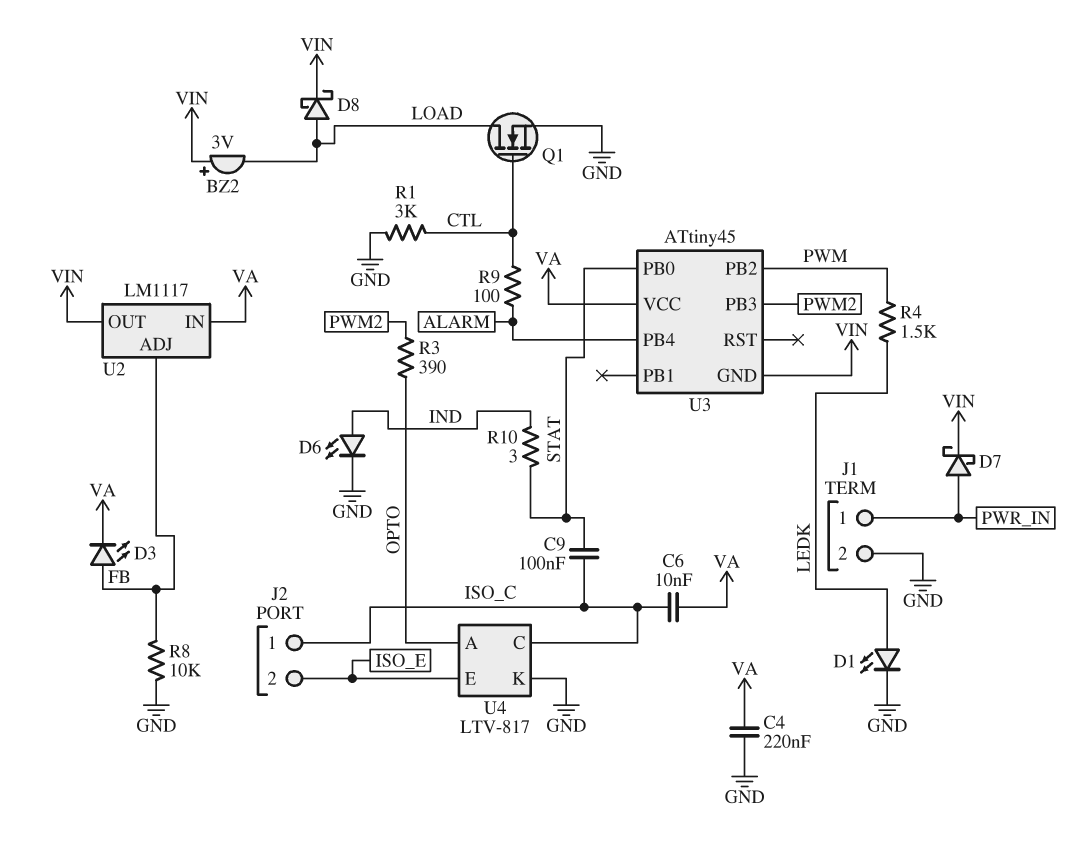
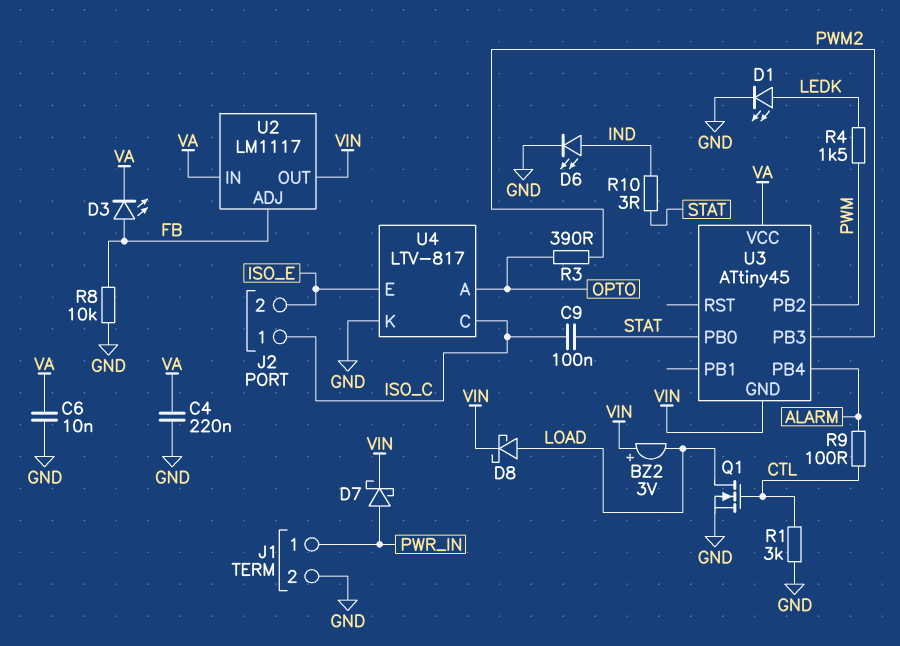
C6: 10nF (ISO_C, VA) -> 10nF (GND, VA)

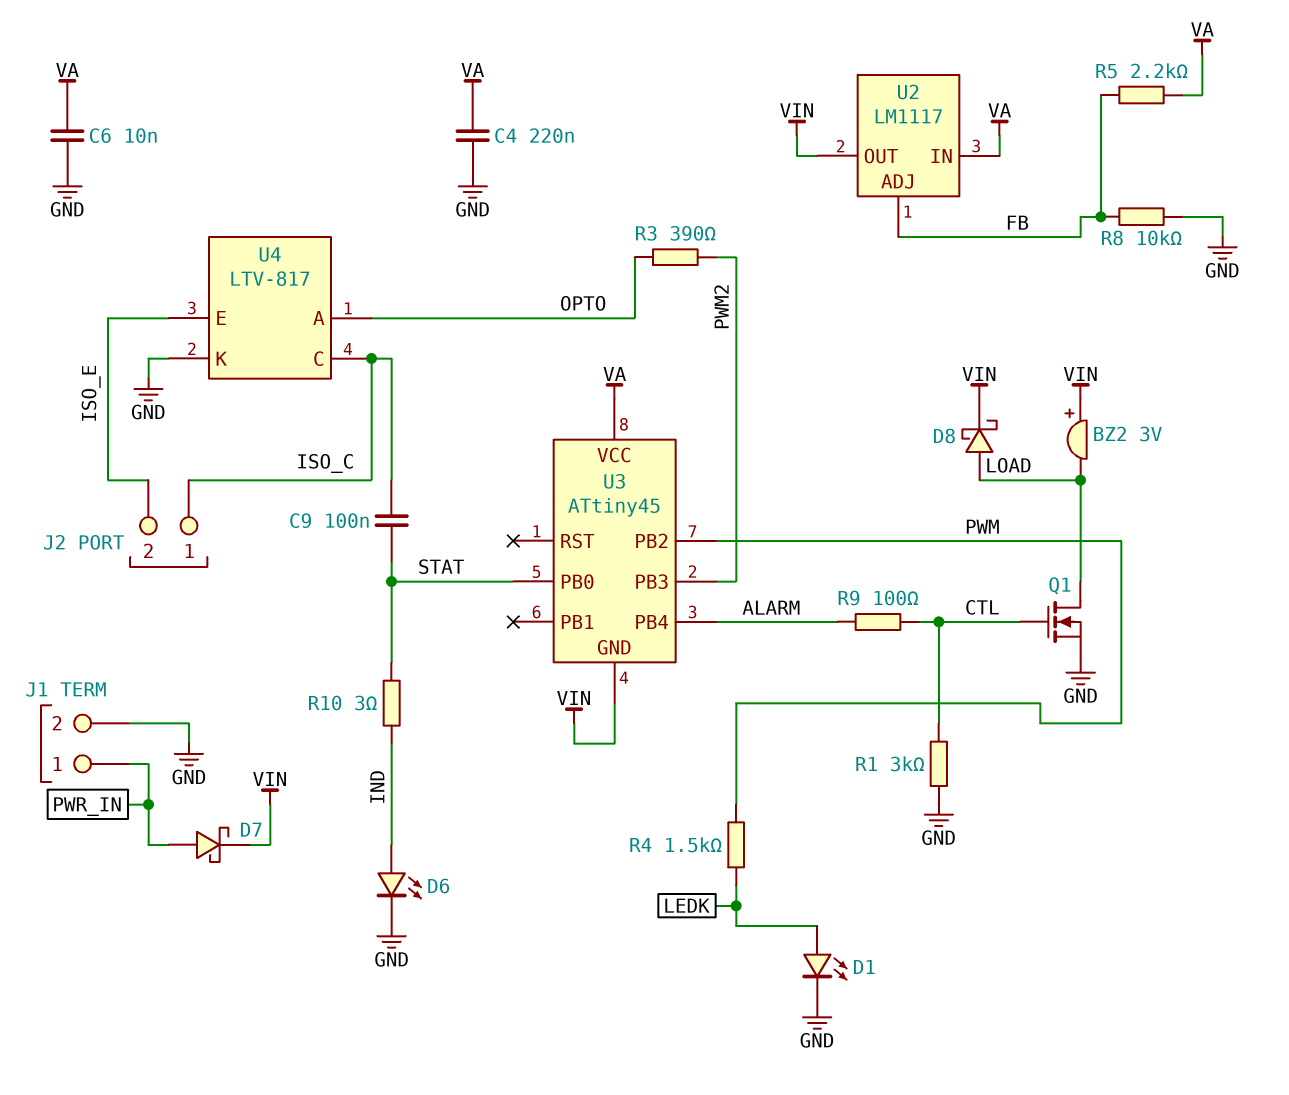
D3: LED (A FB, K VA) -> none
R5: none -> 2.2k (FB, VA)

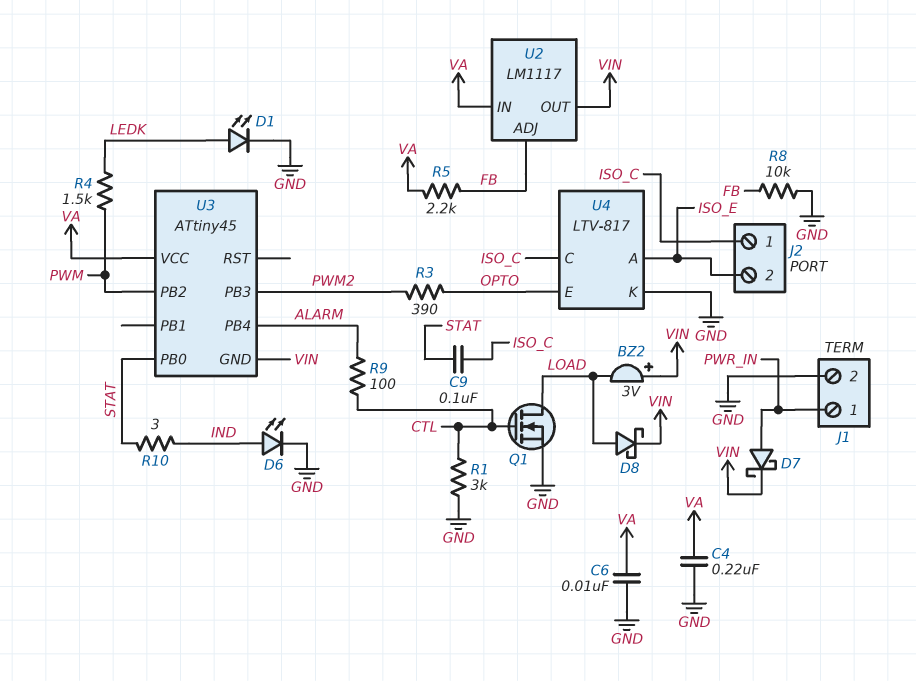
U4 pin A: OPTO -> ISO_E
U4 pin E: ISO_E -> OPTO

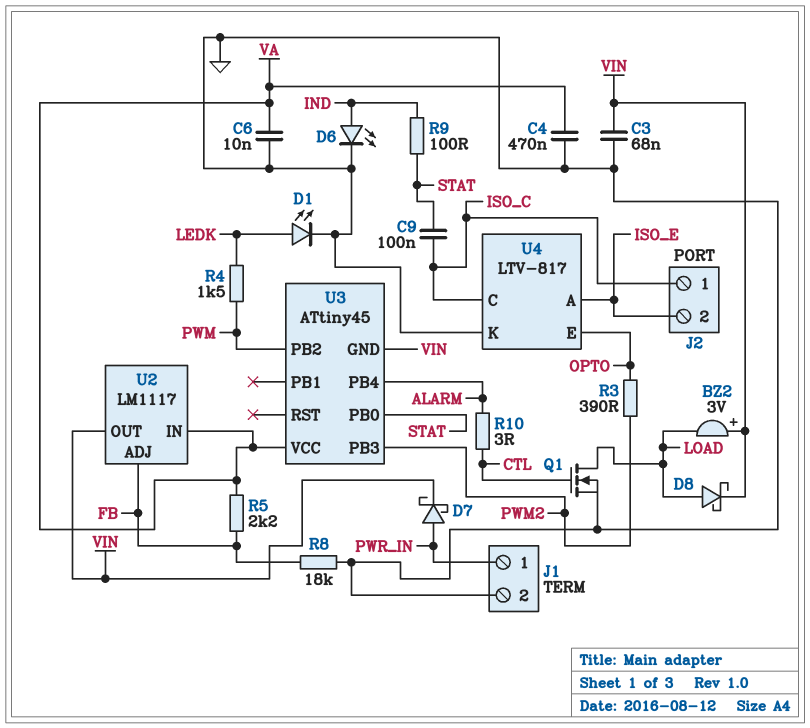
C3: none -> 68nF (GND, VIN)
C4: 220nF (GND, VA) -> 470nF (GND, VA)
R1: 3k (CTL, GND) -> none
R8: 10k (FB, GND) -> 18k (FB, GND)
R9: 100 (ALARM, CTL) -> 100 (IND, STAT)
R10: 3 (IND, STAT) -> 3 (ALARM, CTL)

